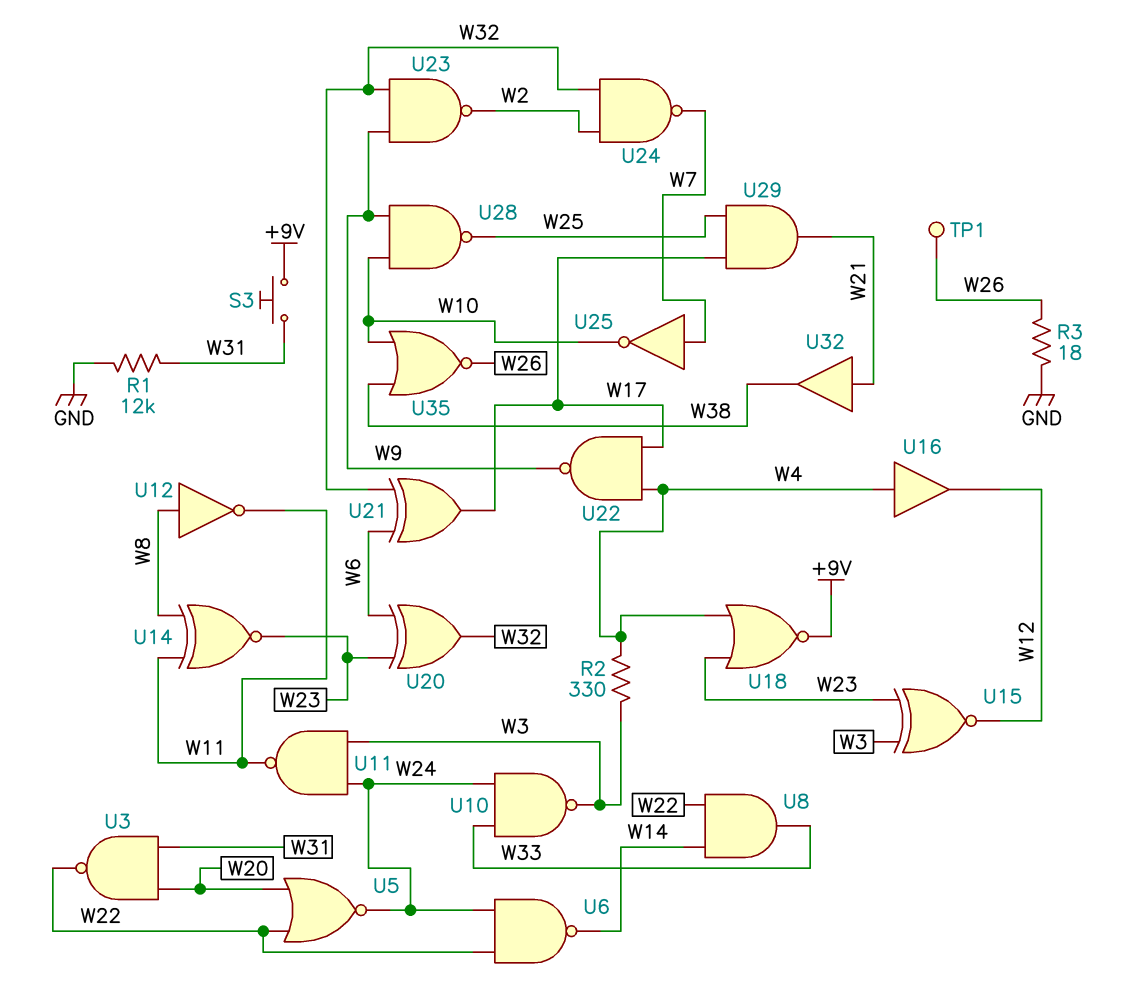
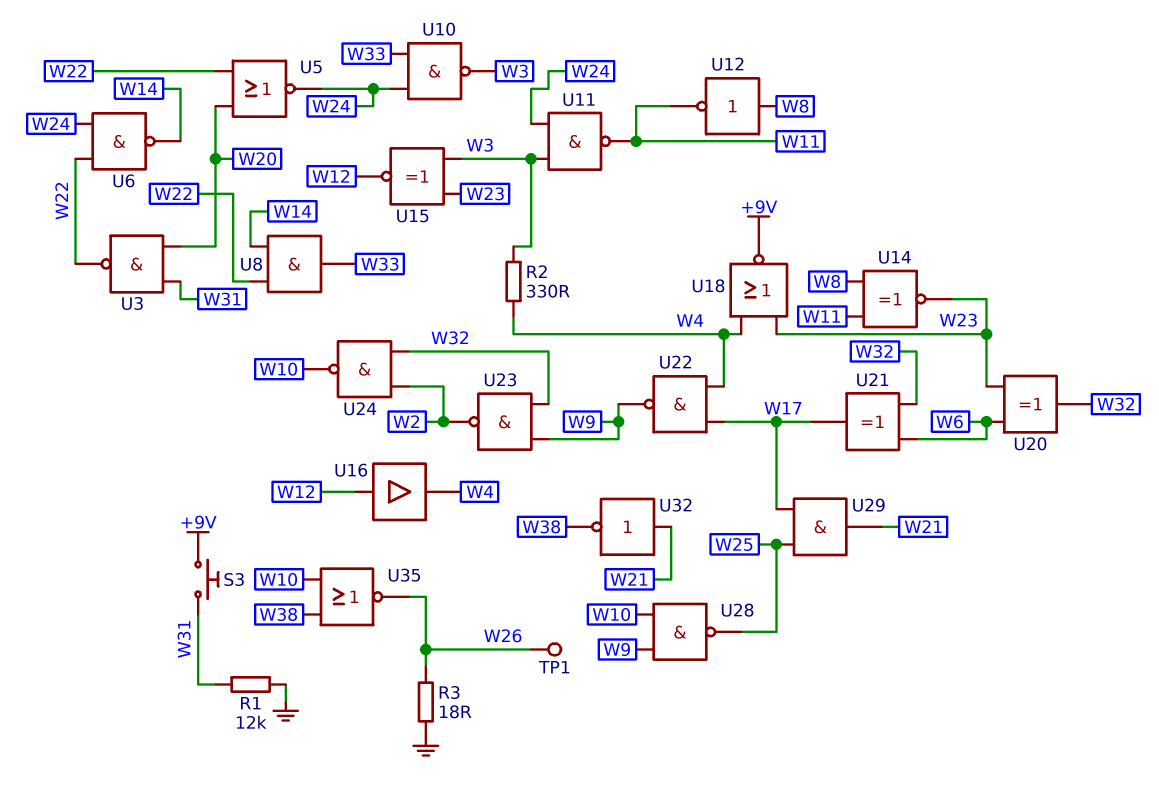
U16: buffer (in W4, out W12) -> buffer (in W12, out W4)
U24: NAND (in W2, in W32, out W7) -> NAND (in W2, in W32, out W10)
U25: NOT (in W7, out W10) -> none
U32: buffer (in W21, out W38) -> NOT (in W21, out W38)

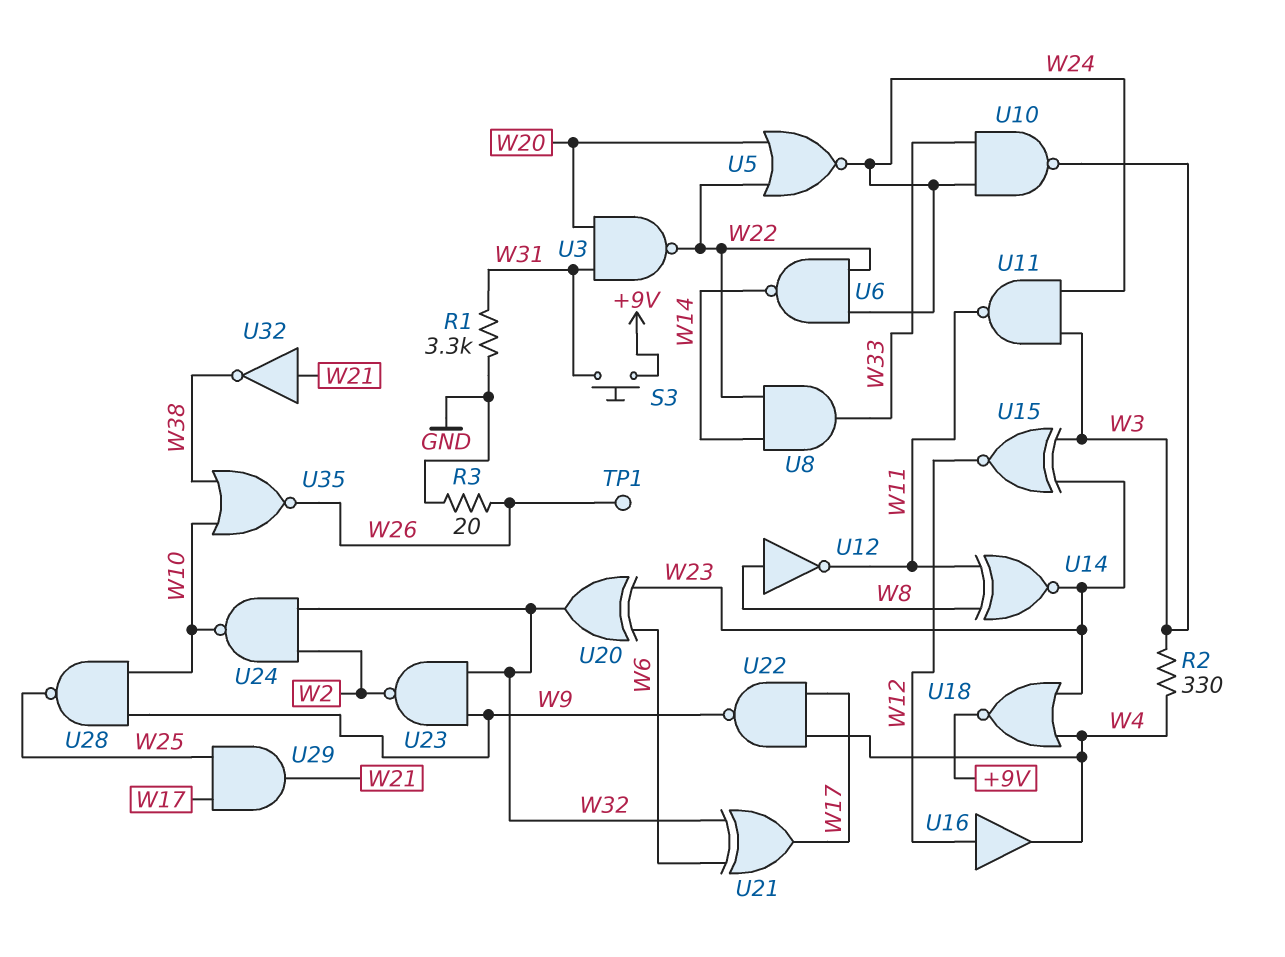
R1: 12k (GND, W31) -> 3.3k (GND, W31)
R3: 18 (GND, W26) -> 20 (GND, W26)

